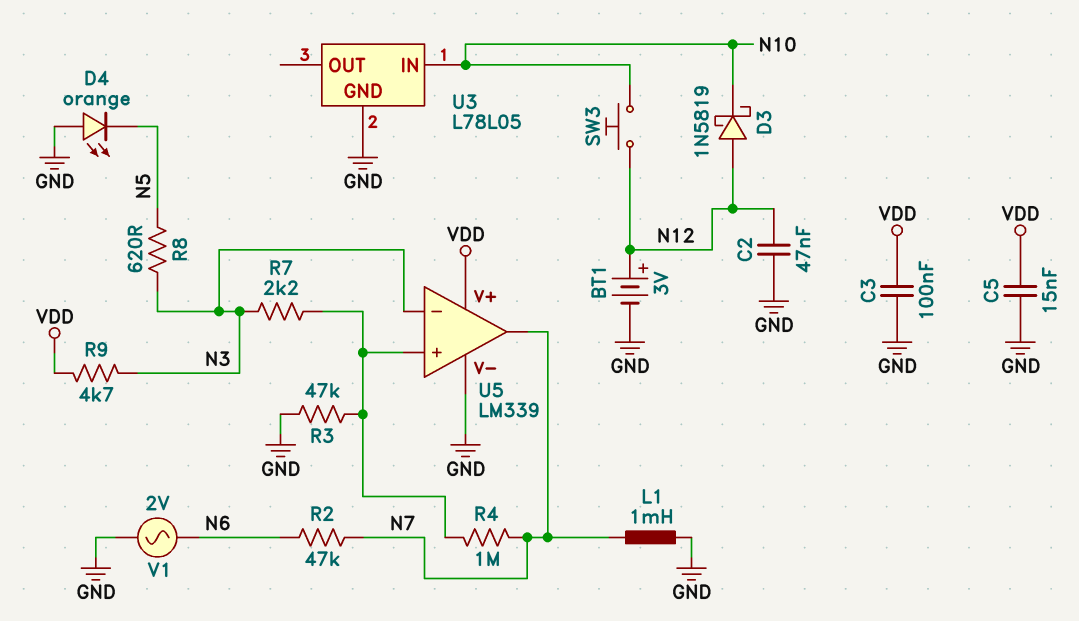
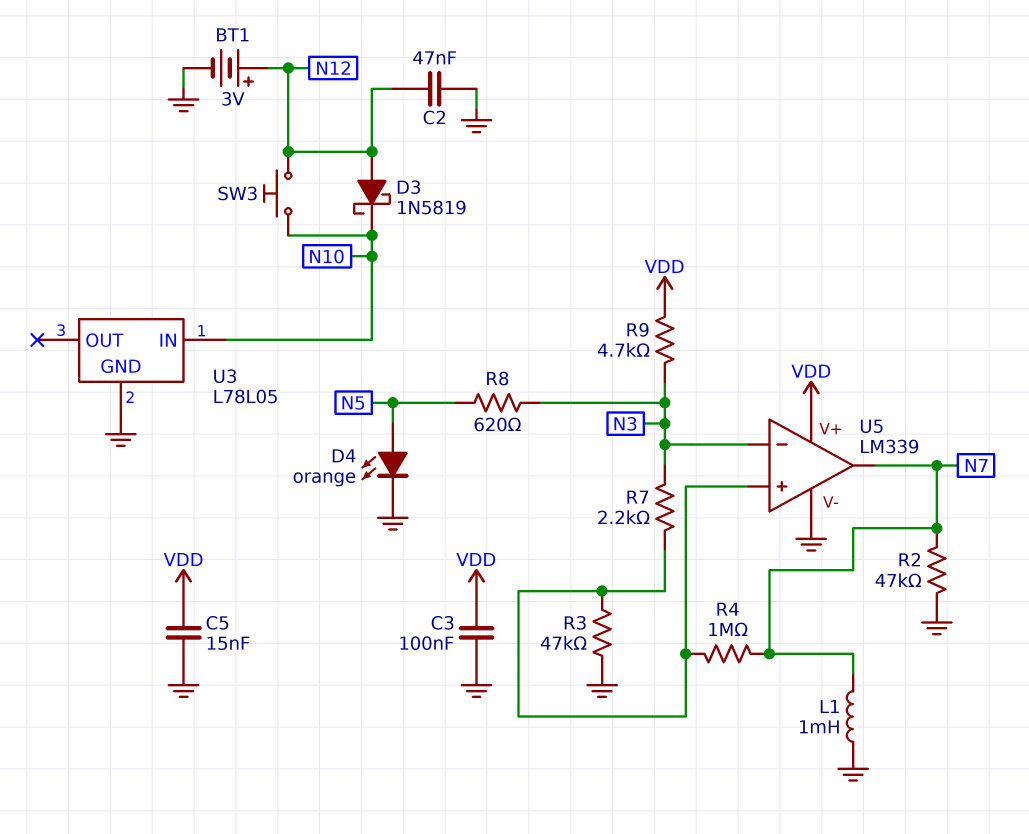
D4: LED orange (A GND, K N5) -> LED orange (A N5, K GND)
R2: 47k (N6, N7) -> 47k (GND, N7)
V1: AC 2V (GND, N6) -> none

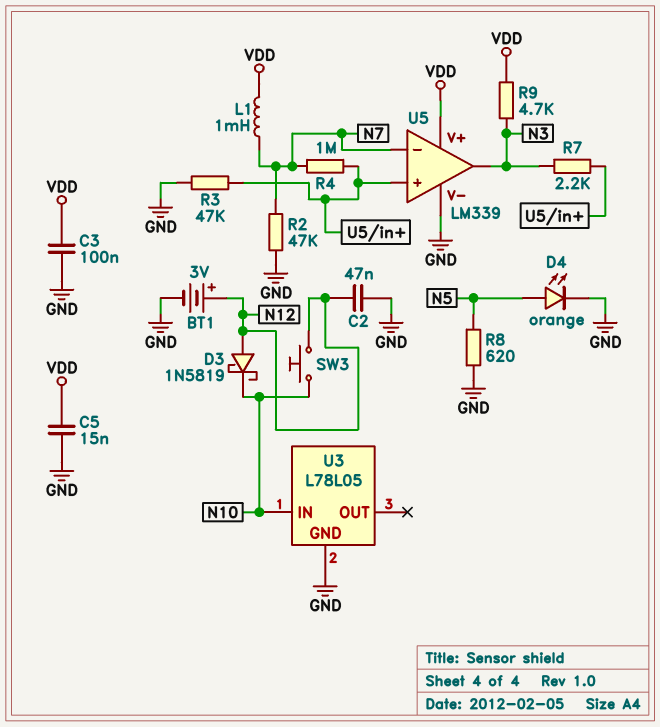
L1: 1mH (GND, N7) -> 1mH (N7, VDD)
R8: 620 (N3, N5) -> 620 (GND, N5)
U5 pin in-: N3 -> N7
U5 pin out: N7 -> N3

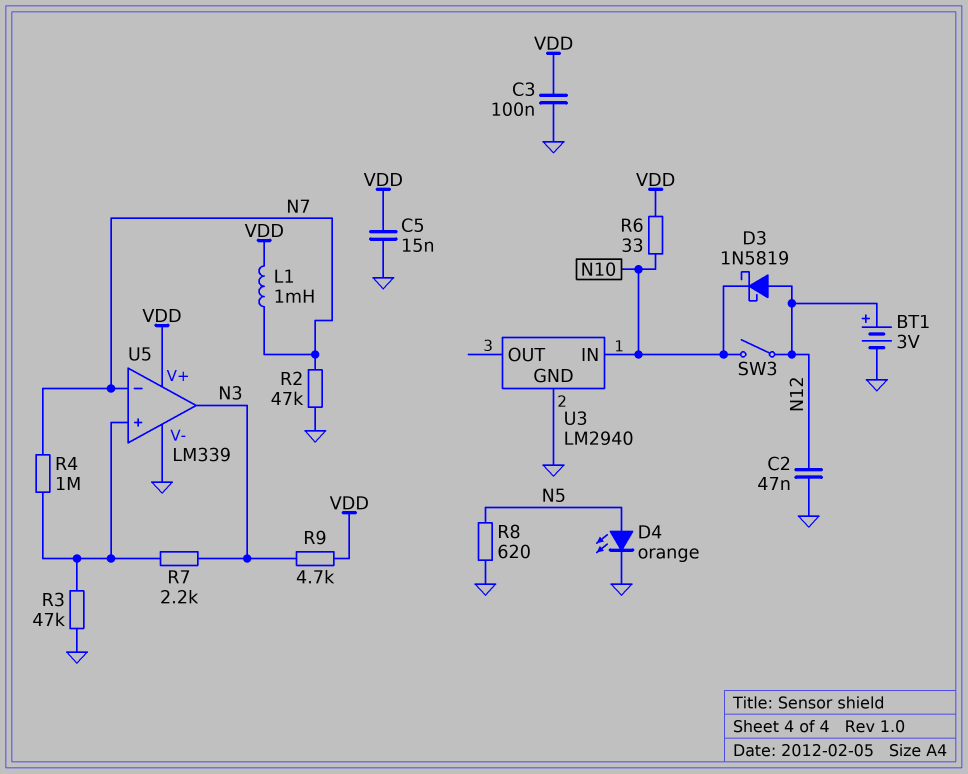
R6: none -> 33 (N10, VDD)
SW3: button (N10, N12) -> switch (N10, N12)
U3: L78L05 -> LM2940

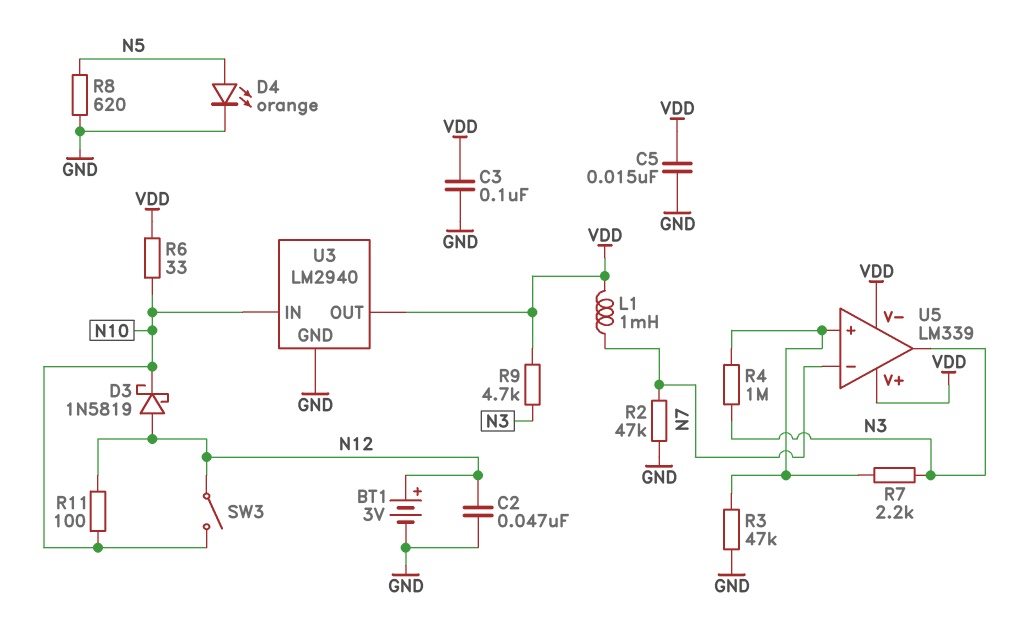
R4: 1M (N7, U5/in+) -> 1M (N3, U5/in+)
R11: none -> 100 (N10, N12)
U3 pin OUT: none -> VDD
U5 pin V-: GND -> VDD

